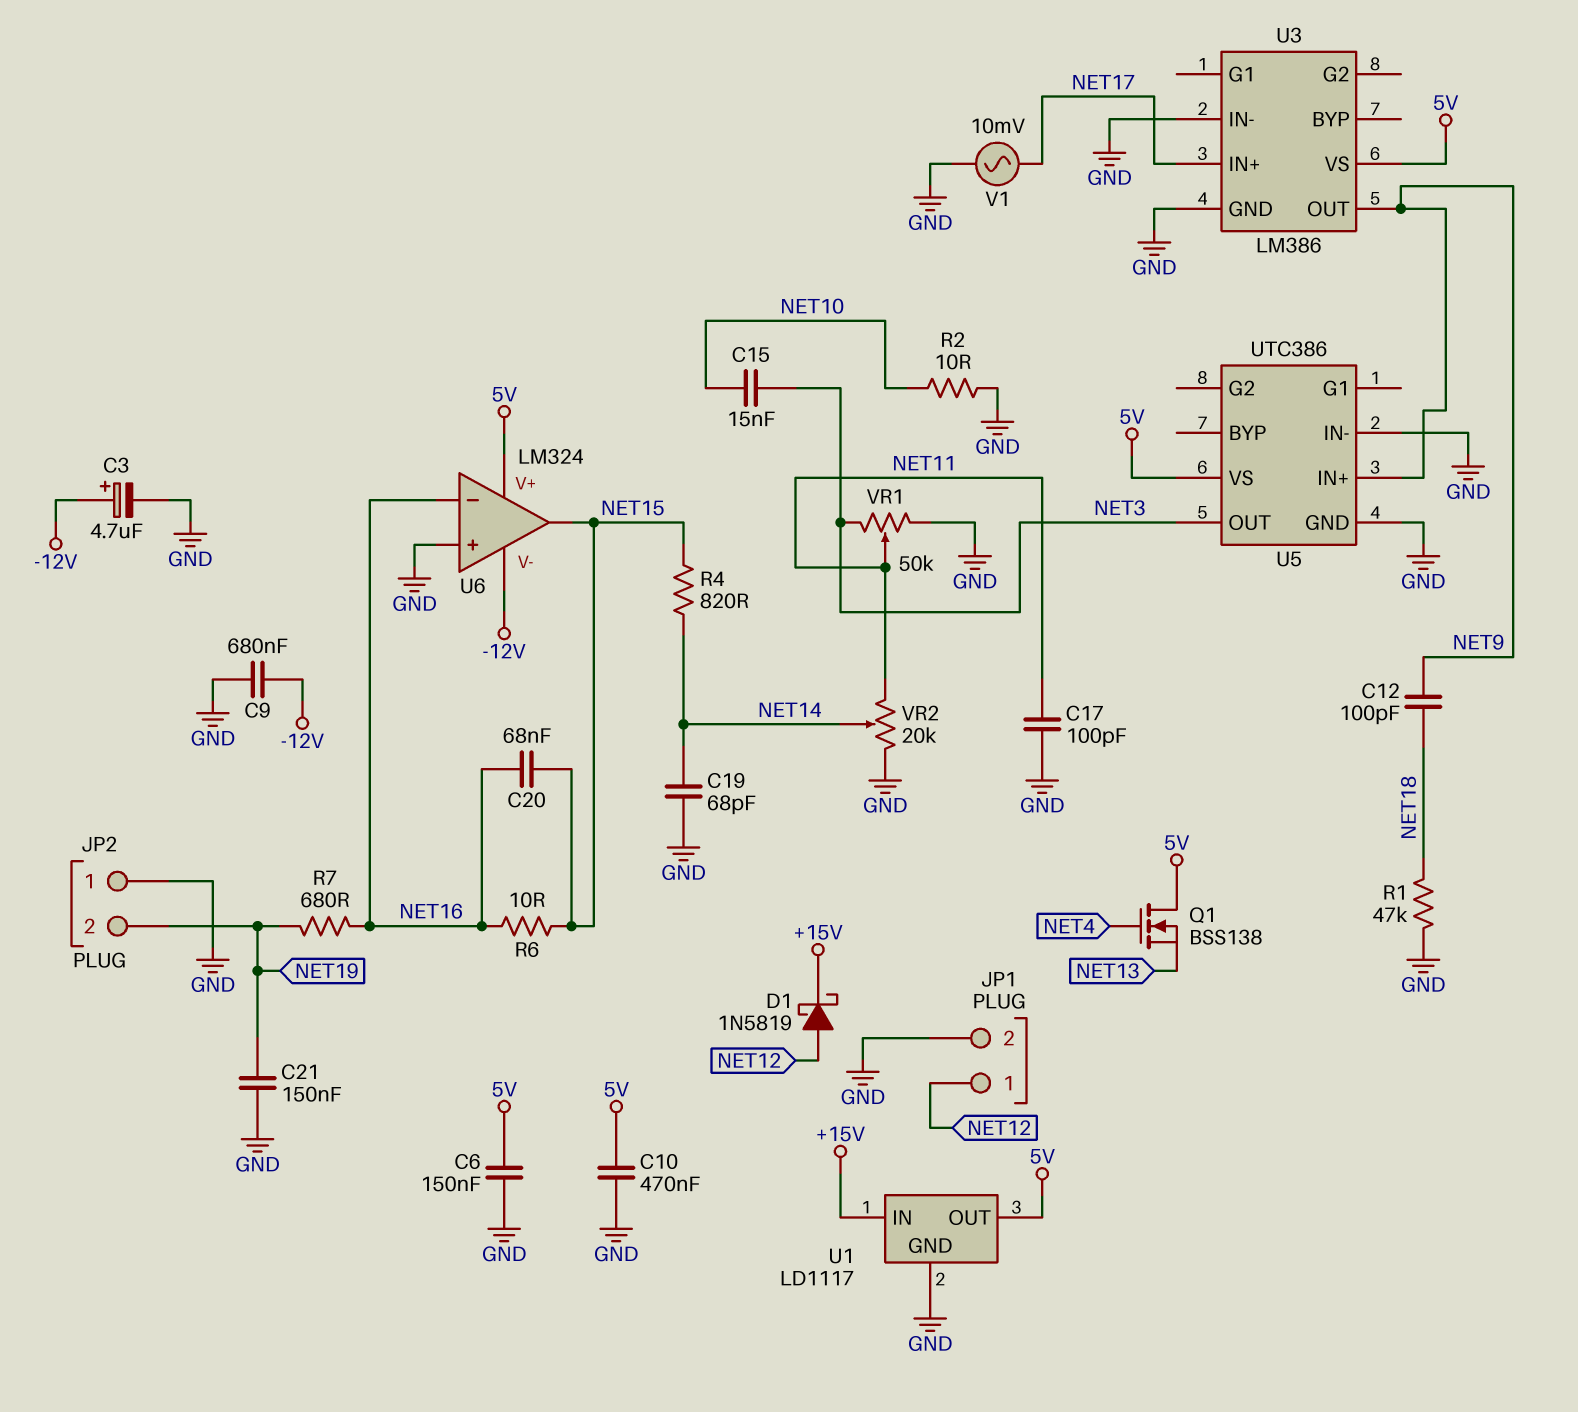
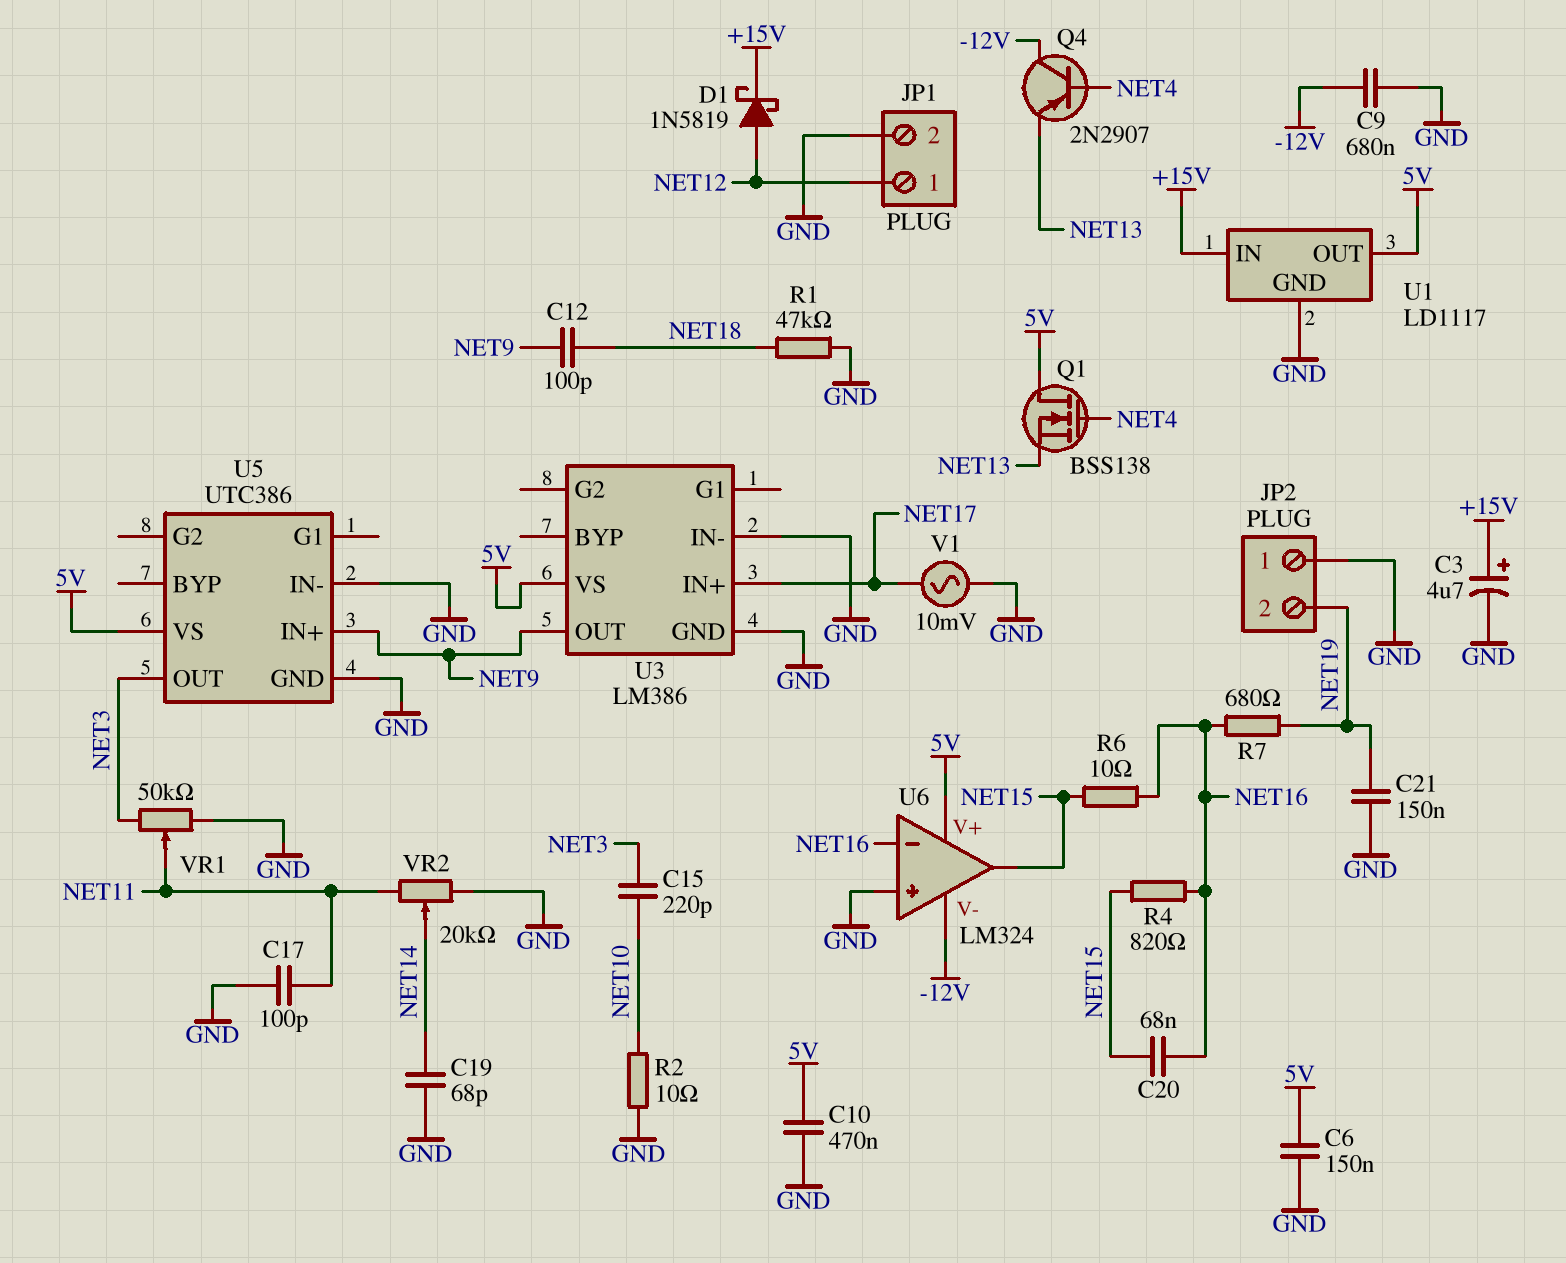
C3: 4.7uF (plus -12V, minus GND) -> 4.7uF (plus +15V, minus GND)
C15: 15nF (NET3, NET10) -> 220pF (NET3, NET10)
Q4: none -> PNP 2N2907 (B NET4, C -12V, E NET13)
R4: 820 (NET14, NET15) -> 820 (NET15, NET16)

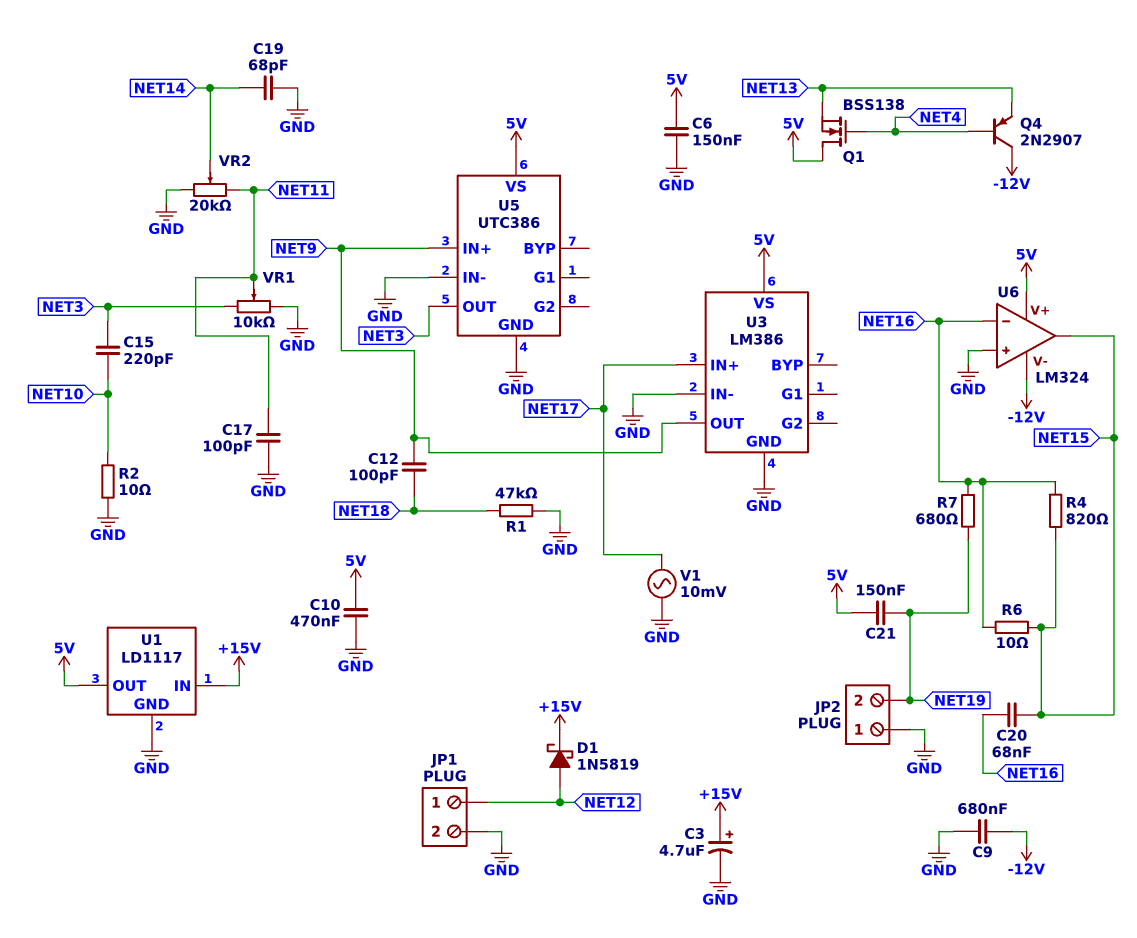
C21: 150nF (GND, NET19) -> 150nF (5V, NET19)
VR1: 50k (GND, NET3, wiper NET11) -> 10k (GND, NET3, wiper NET11)

